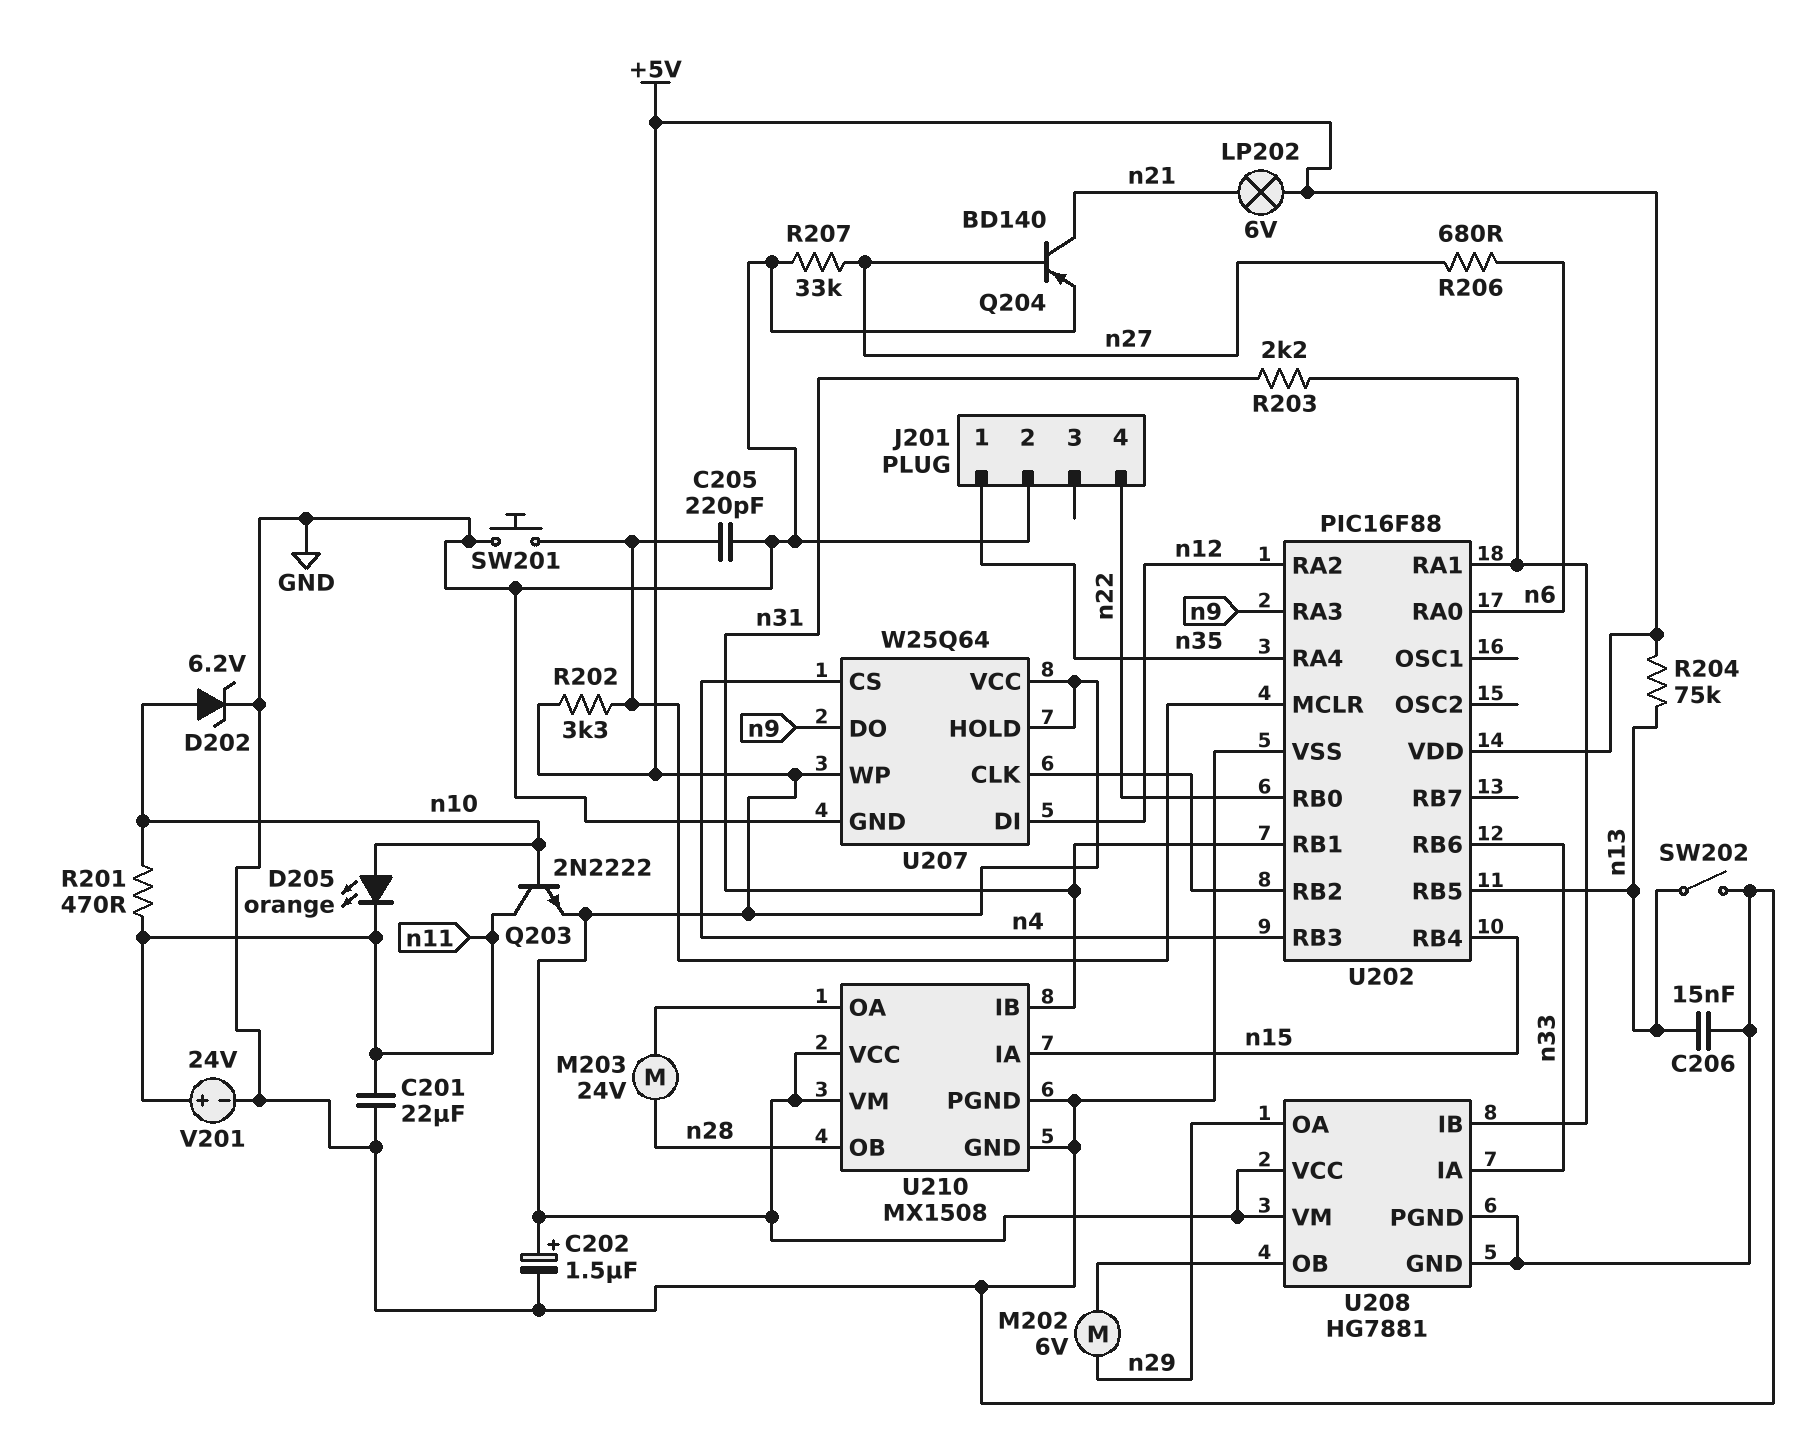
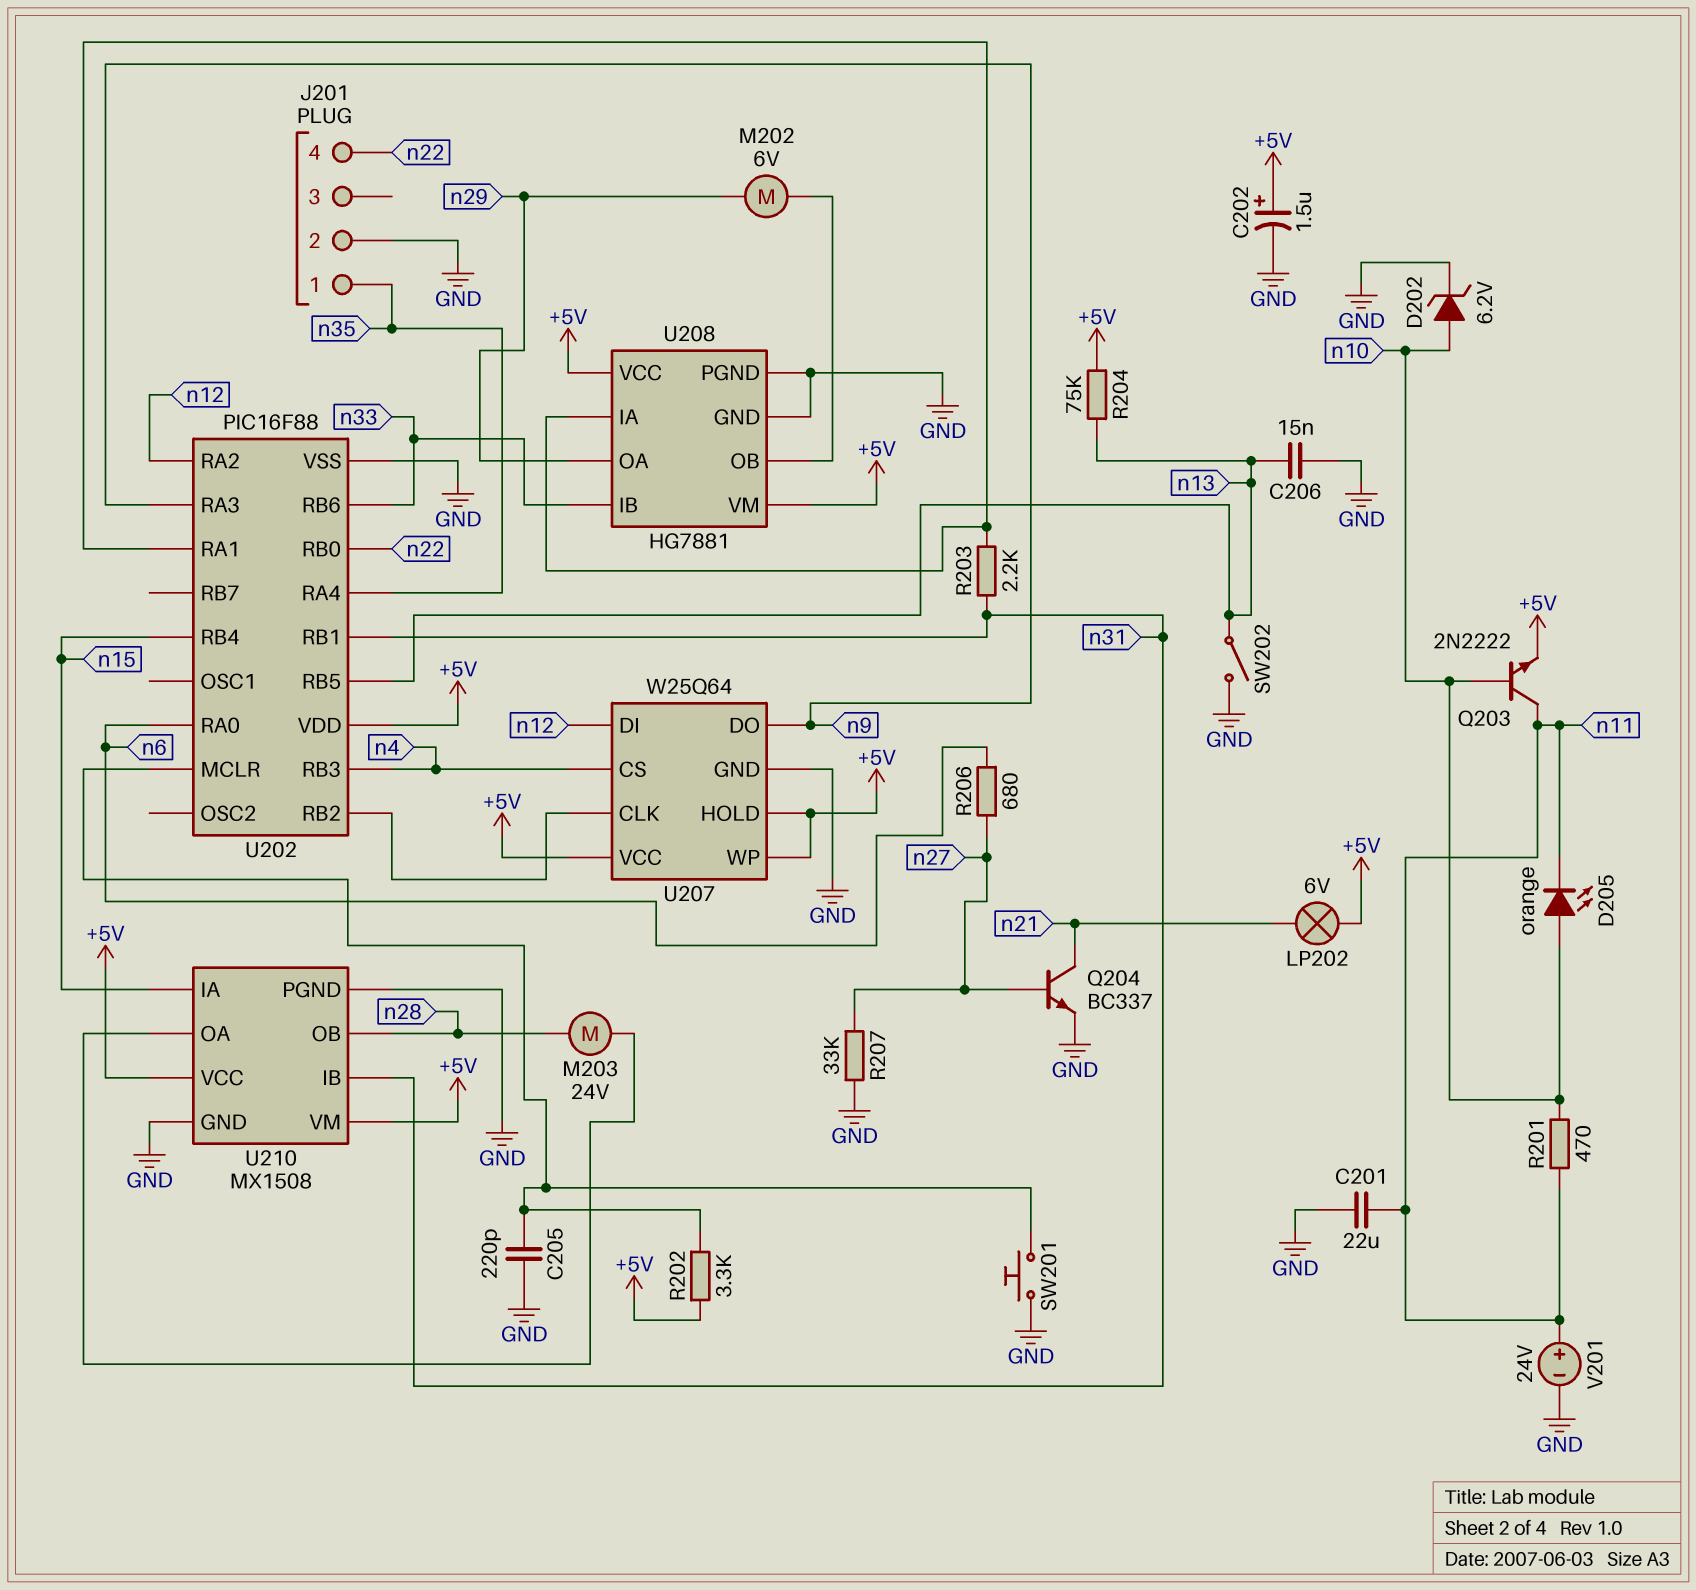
Q204: PNP BD140 (B n27, C n21, E GND) -> NPN BC337 (B n27, C n21, E GND)
U208 pin IA: n33 -> U202/RA1
U208 pin IB: U202/RA1 -> n33

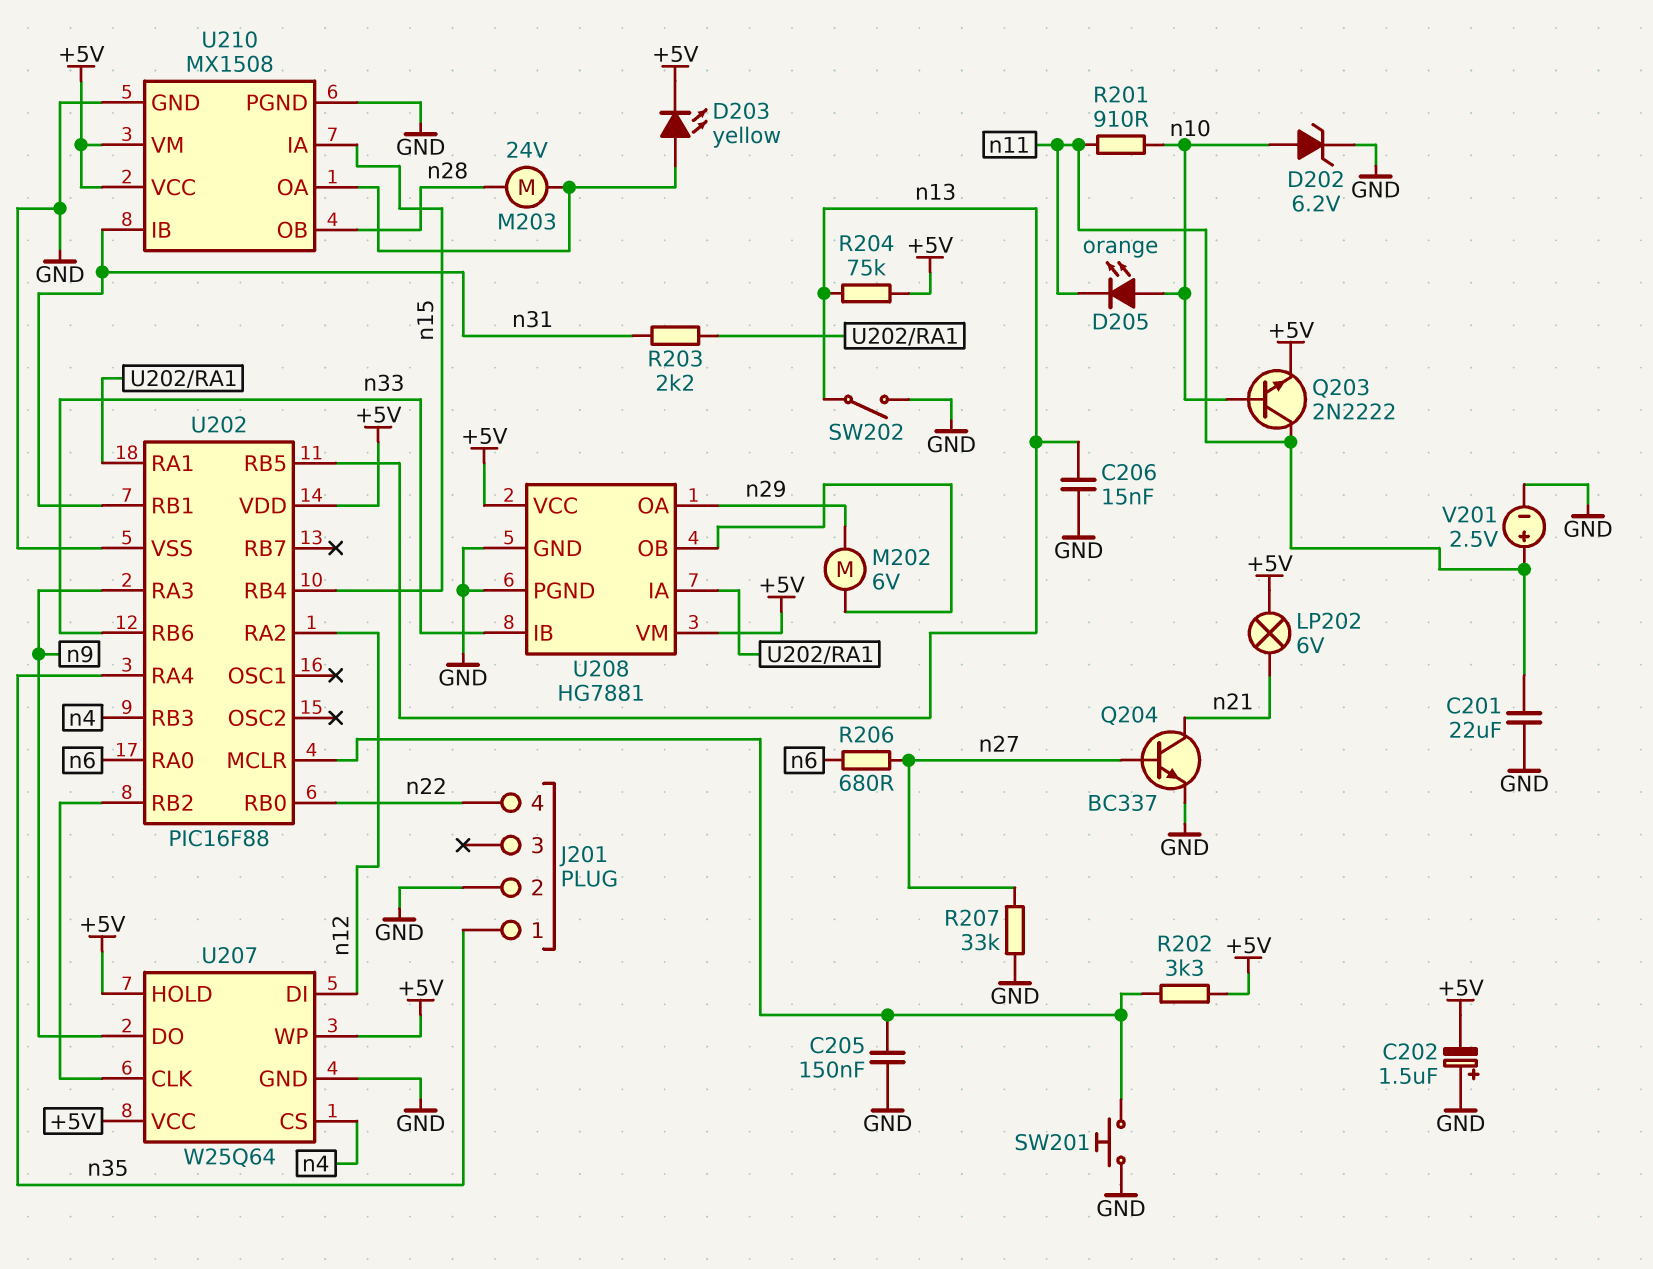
C202: 1.5uF (plus +5V, minus GND) -> 1.5uF (plus GND, minus +5V)
C205: 220pF (GND, U202/MCLR) -> 150nF (GND, U202/MCLR)
D203: none -> LED yellow (A U210/OA, K +5V)
R201: 470 (n10, n11) -> 910 (n10, n11)
V201: 24V (plus n11, minus GND) -> 2.5V (plus n11, minus GND)

